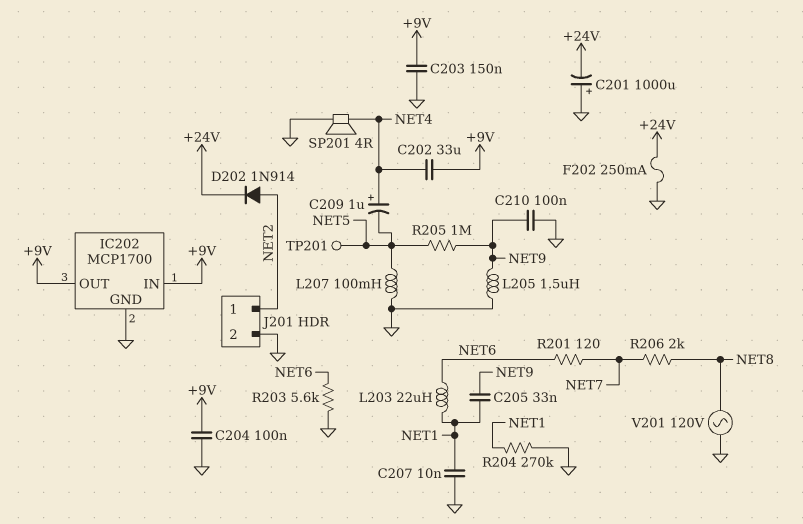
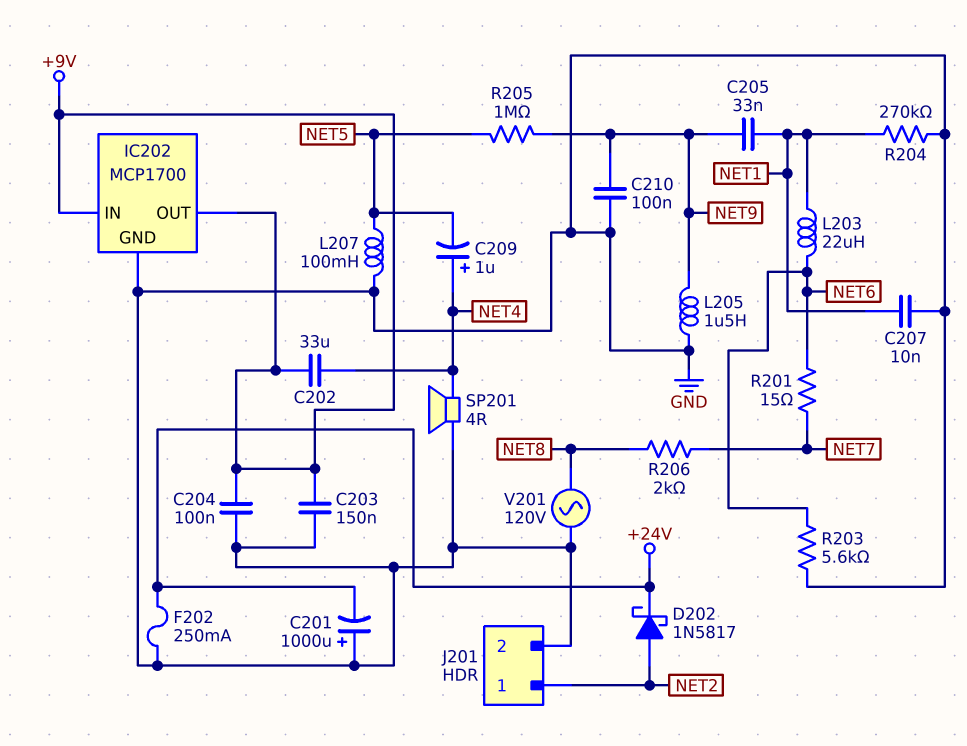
D202: diode 1N914 (A NET2, K +24V) -> schottky 1N5817 (A NET2, K +24V)
R201: 120 (NET6, NET7) -> 15 (NET6, NET7)
TP201: test point (NET5) -> none

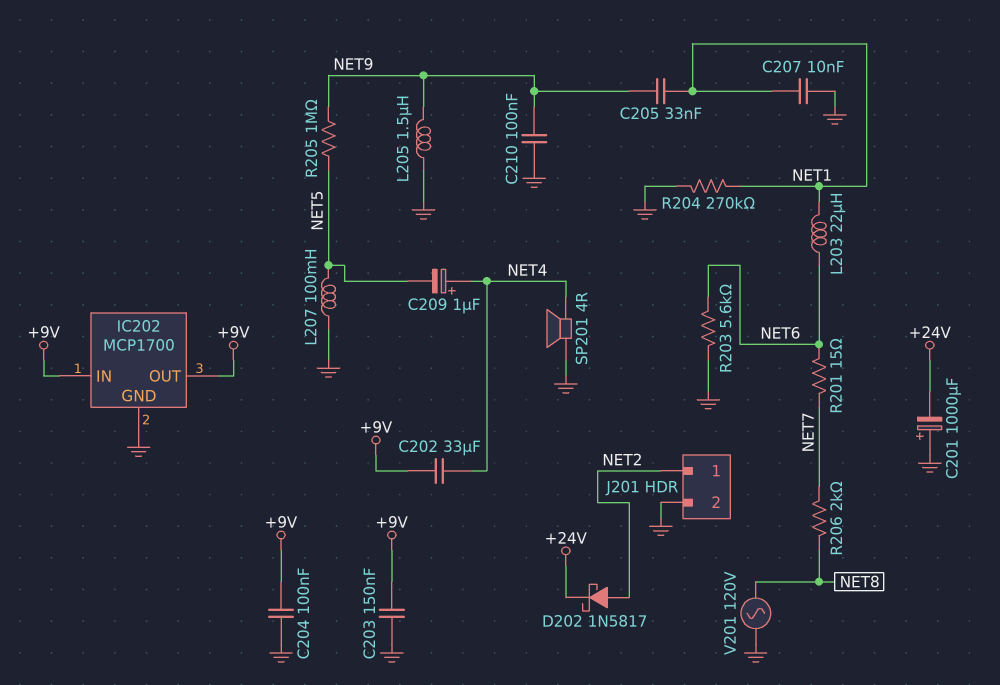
F202: 250mA (+24V, GND) -> none

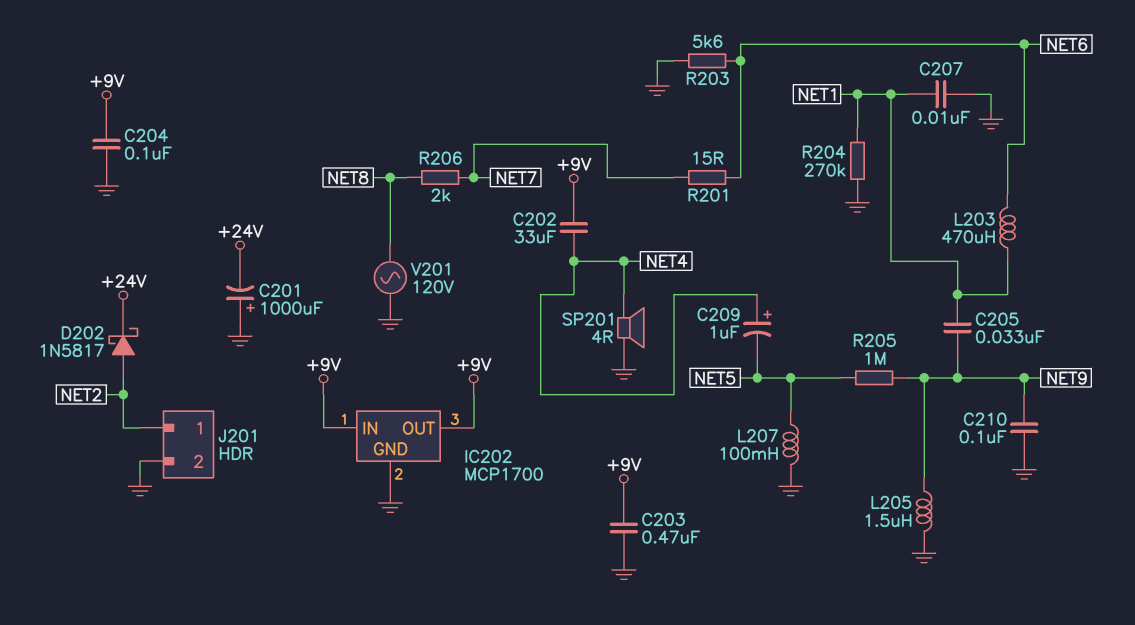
C203: 150nF (+9V, GND) -> 470nF (+9V, GND)
L203: 22uH (NET1, NET6) -> 470uH (NET1, NET6)

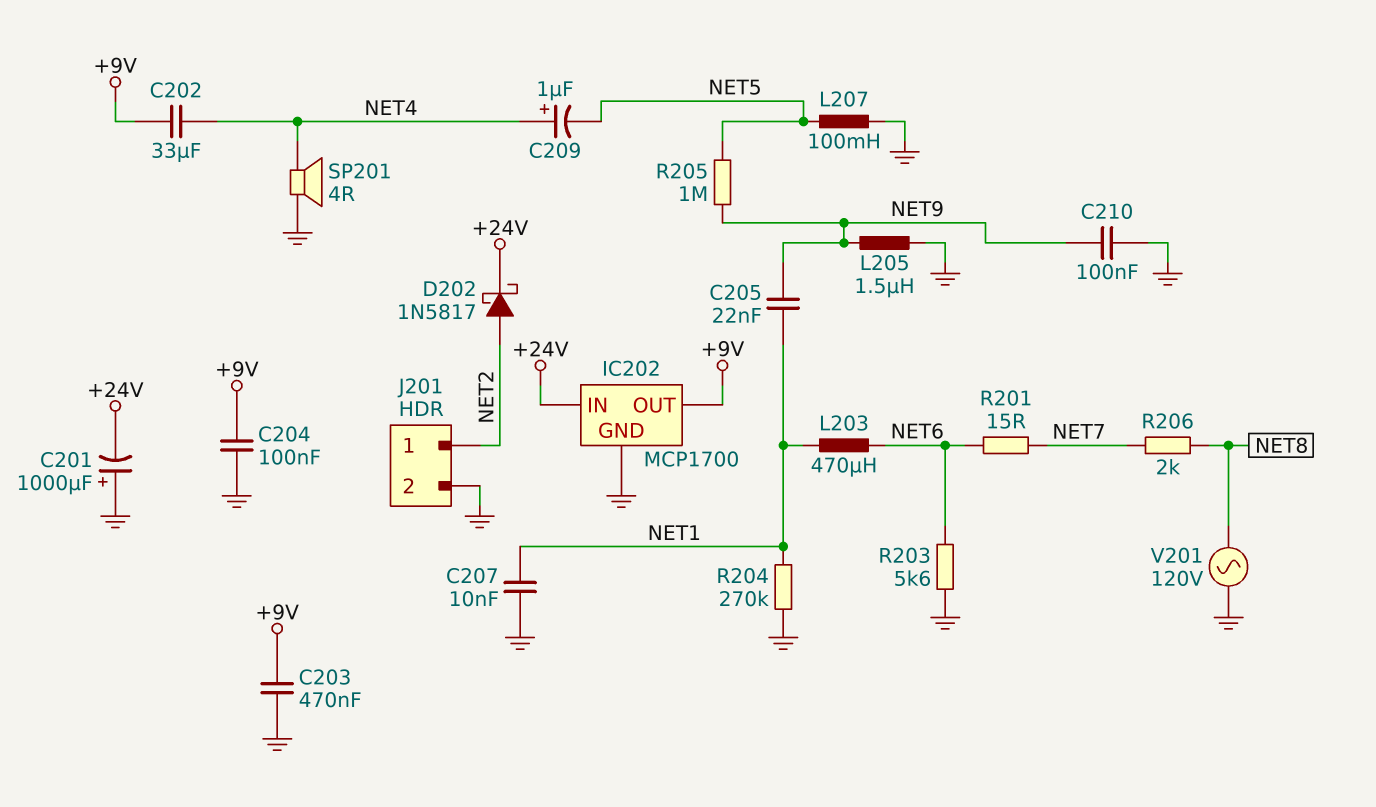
C205: 33nF (NET1, NET9) -> 22nF (NET1, NET9)
IC202 pin IN: +9V -> +24V

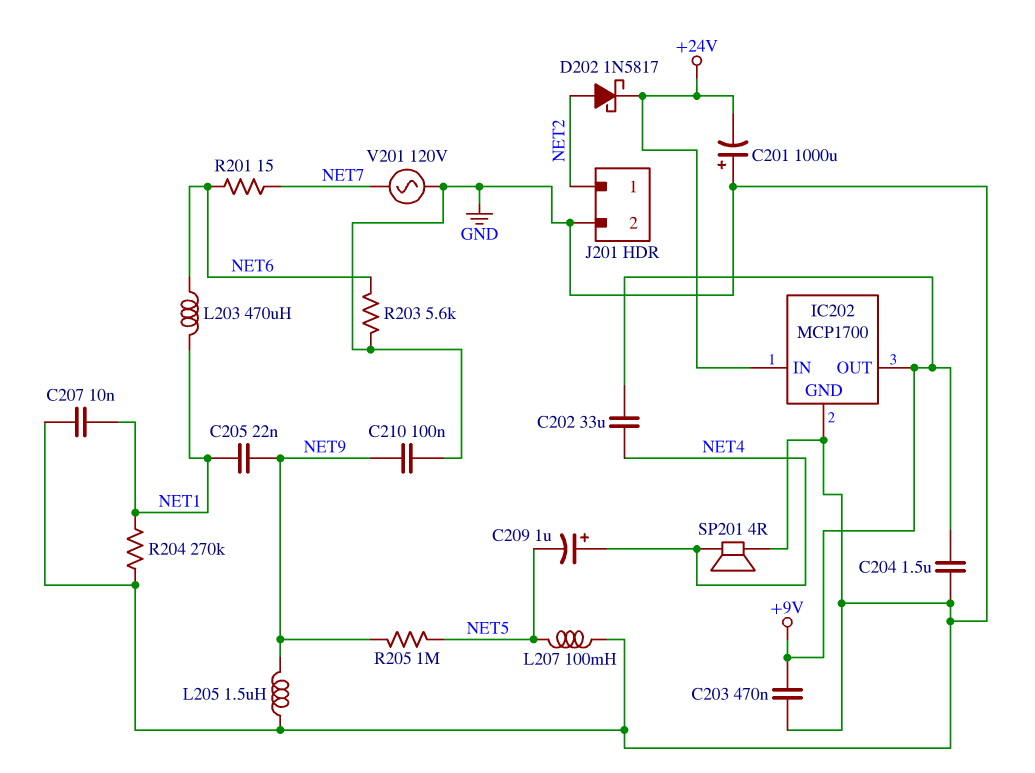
C204: 100nF (+9V, GND) -> 1.5uF (+9V, GND)
R206: 2k (NET7, NET8) -> none
V201: AC 120V (GND, NET8) -> AC 120V (GND, NET7)

